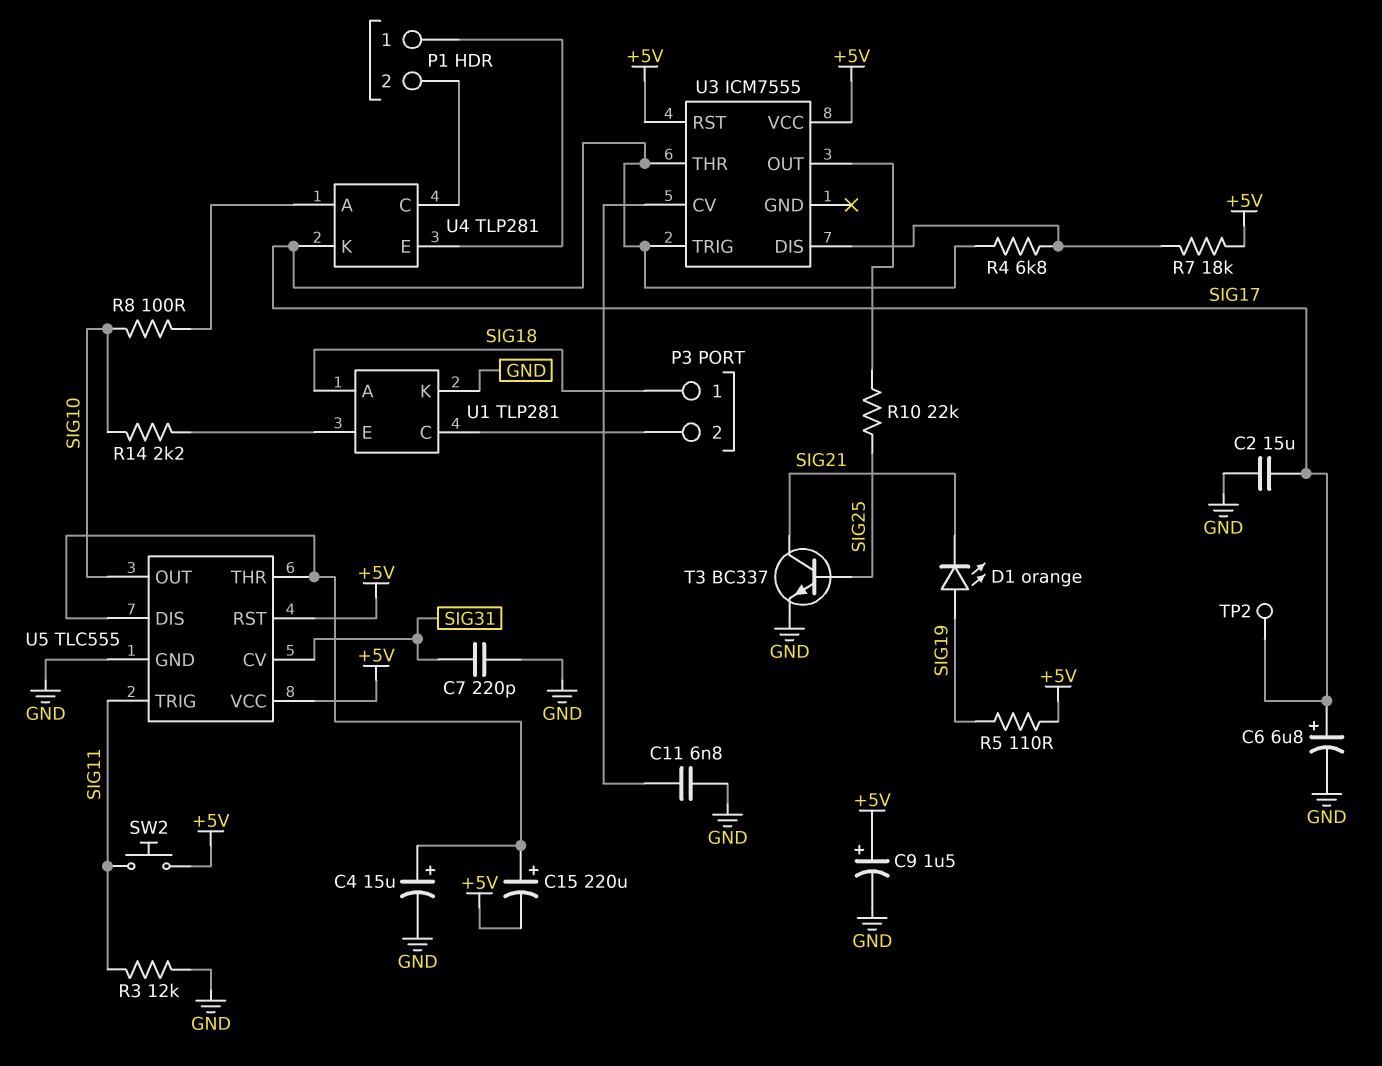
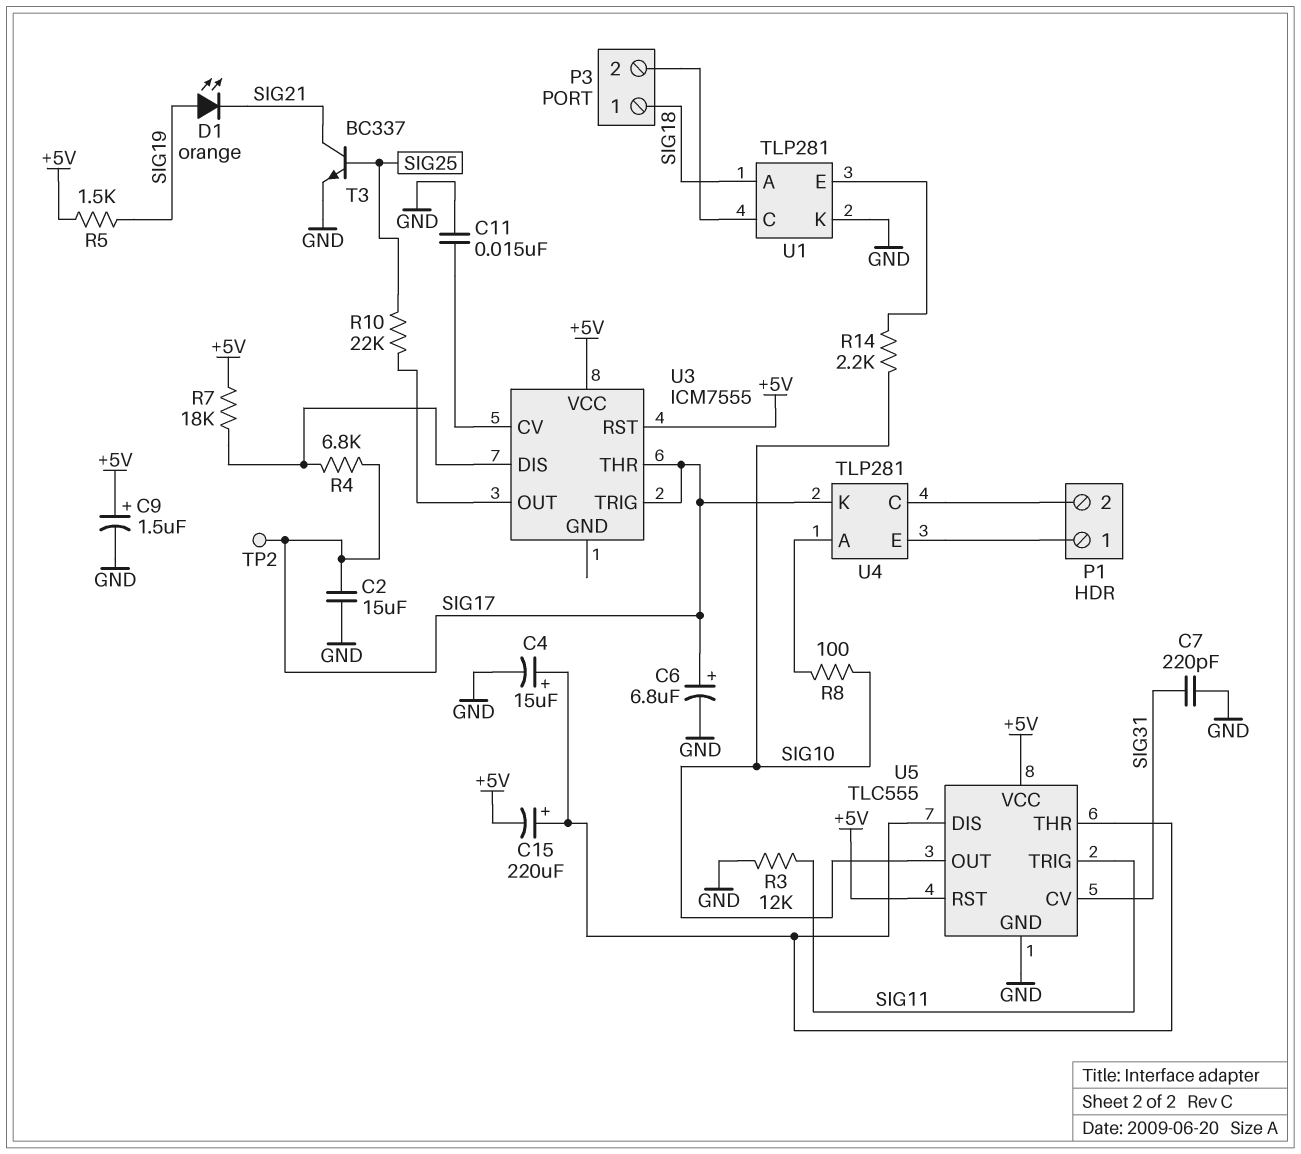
C11: 6.8nF (GND, U3/CV) -> 15nF (GND, U3/CV)
R5: 110 (+5V, SIG19) -> 1.5k (+5V, SIG19)
SW2: button (+5V, SIG11) -> none

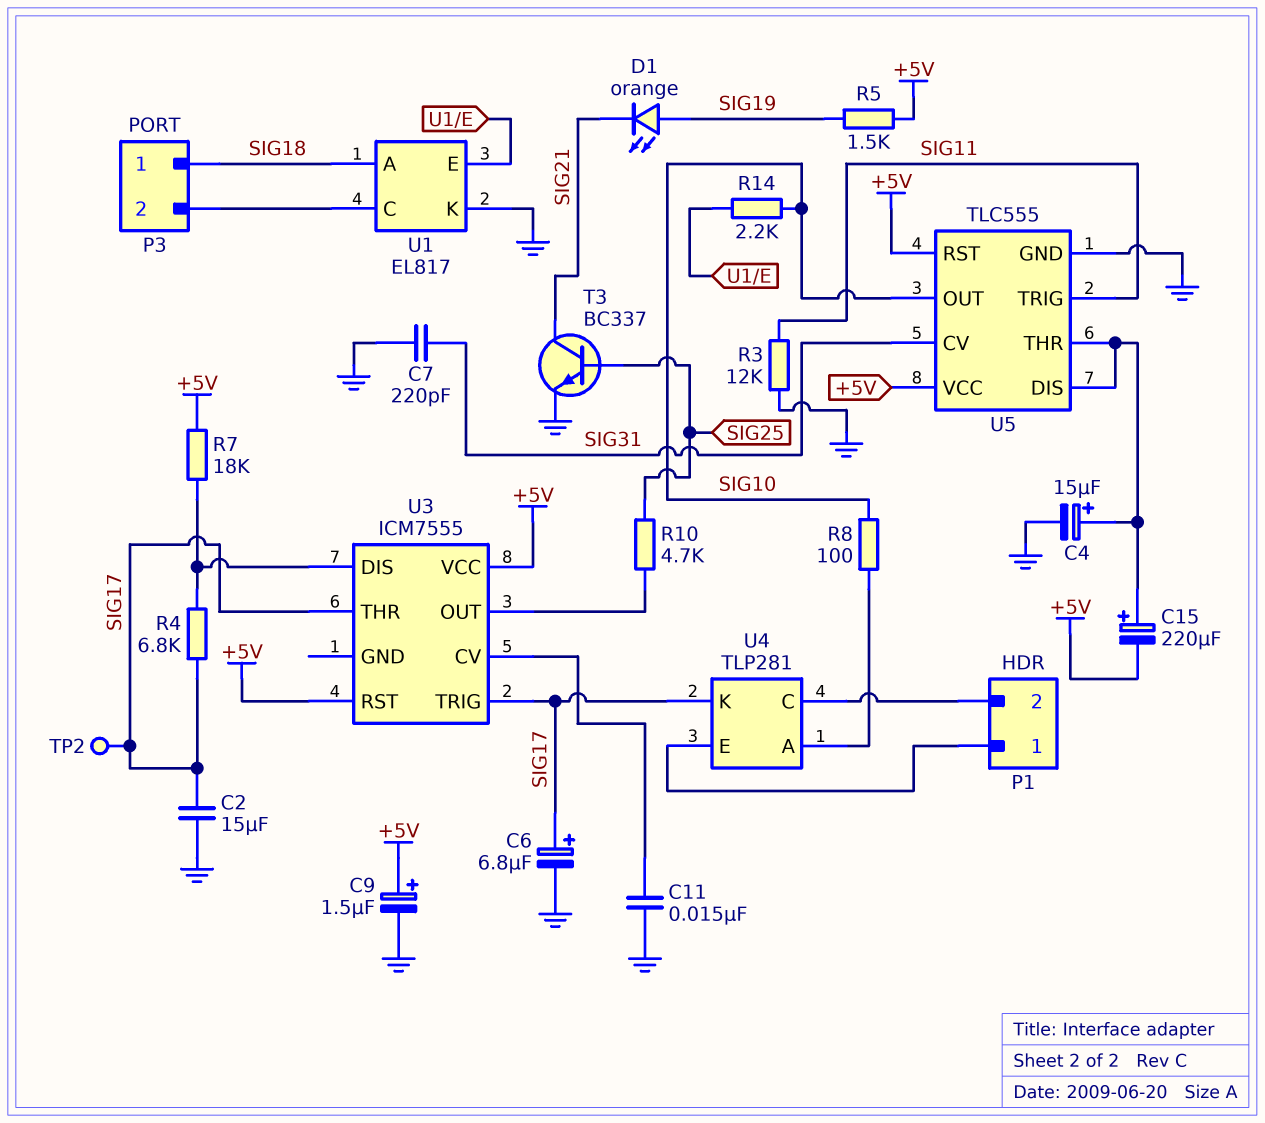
R10: 22k (SIG25, U3/OUT) -> 4.7k (SIG25, U3/OUT)
U1: TLP281 -> EL817

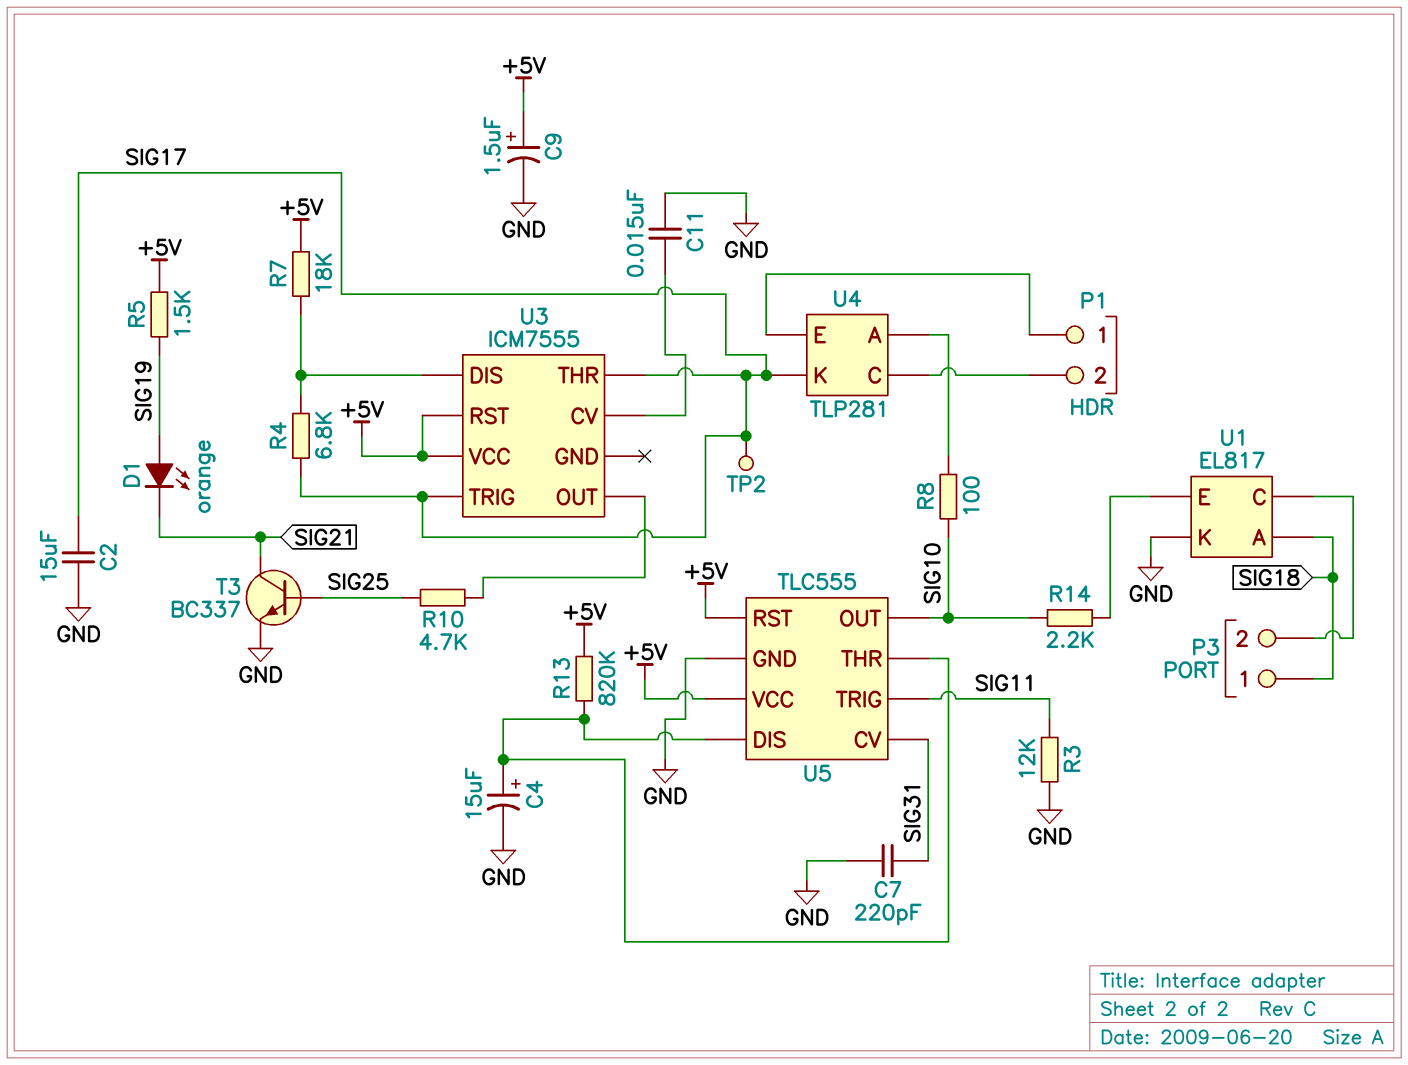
C6: 6.8uF (plus SIG17, minus GND) -> none
C15: 220uF (plus U5/DIS, minus +5V) -> none
R13: none -> 820k (+5V, U5/DIS)

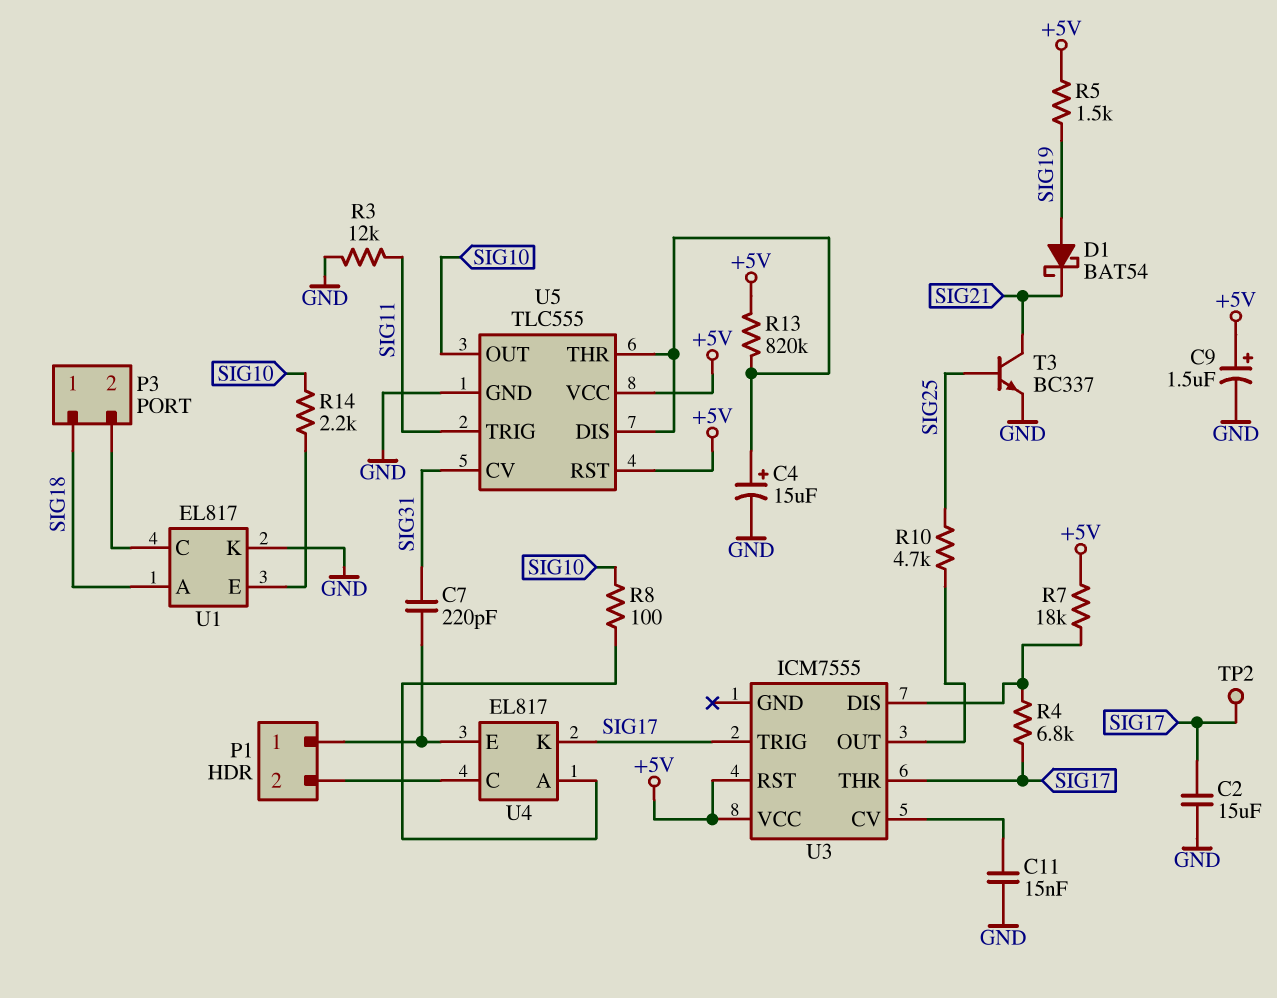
C7: 220pF (GND, SIG31) -> 220pF (P1/1, SIG31)
D1: LED orange (A SIG19, K SIG21) -> schottky BAT54 (A SIG19, K SIG21)
U4: TLP281 -> EL817

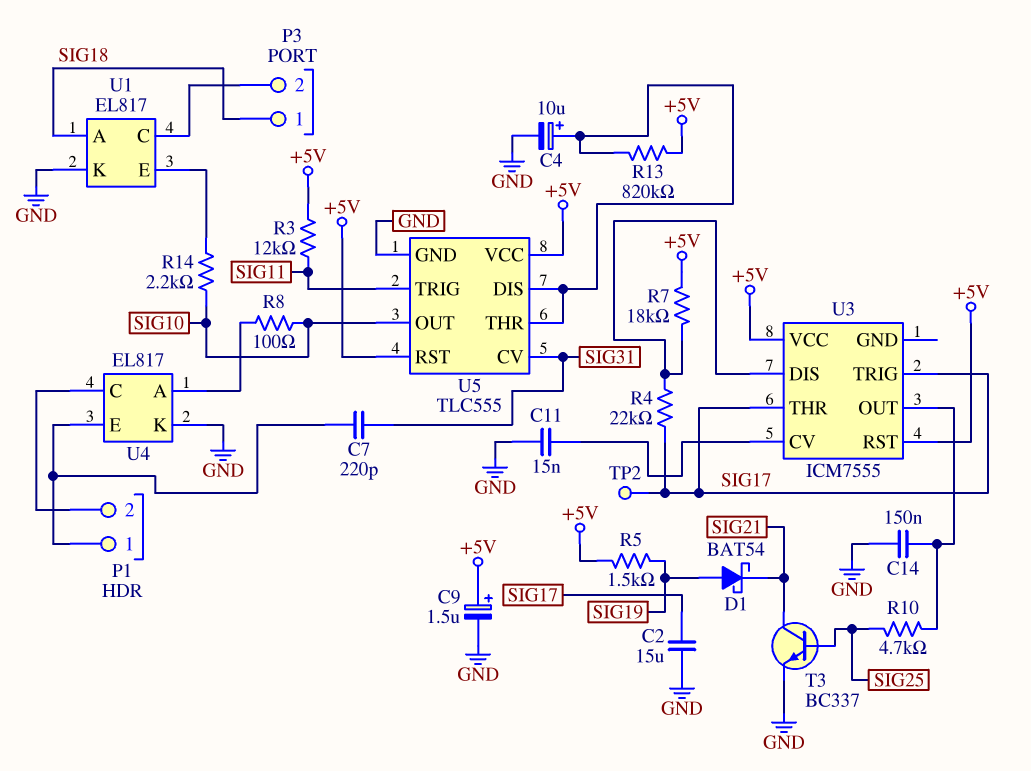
C4: 15uF (plus U5/DIS, minus GND) -> 10uF (plus U5/DIS, minus GND)
C14: none -> 150nF (GND, U3/OUT)
R3: 12k (GND, SIG11) -> 12k (+5V, SIG11)
R4: 6.8k (SIG17, U3/DIS) -> 22k (SIG17, U3/DIS)
U4 pin K: SIG17 -> GND

